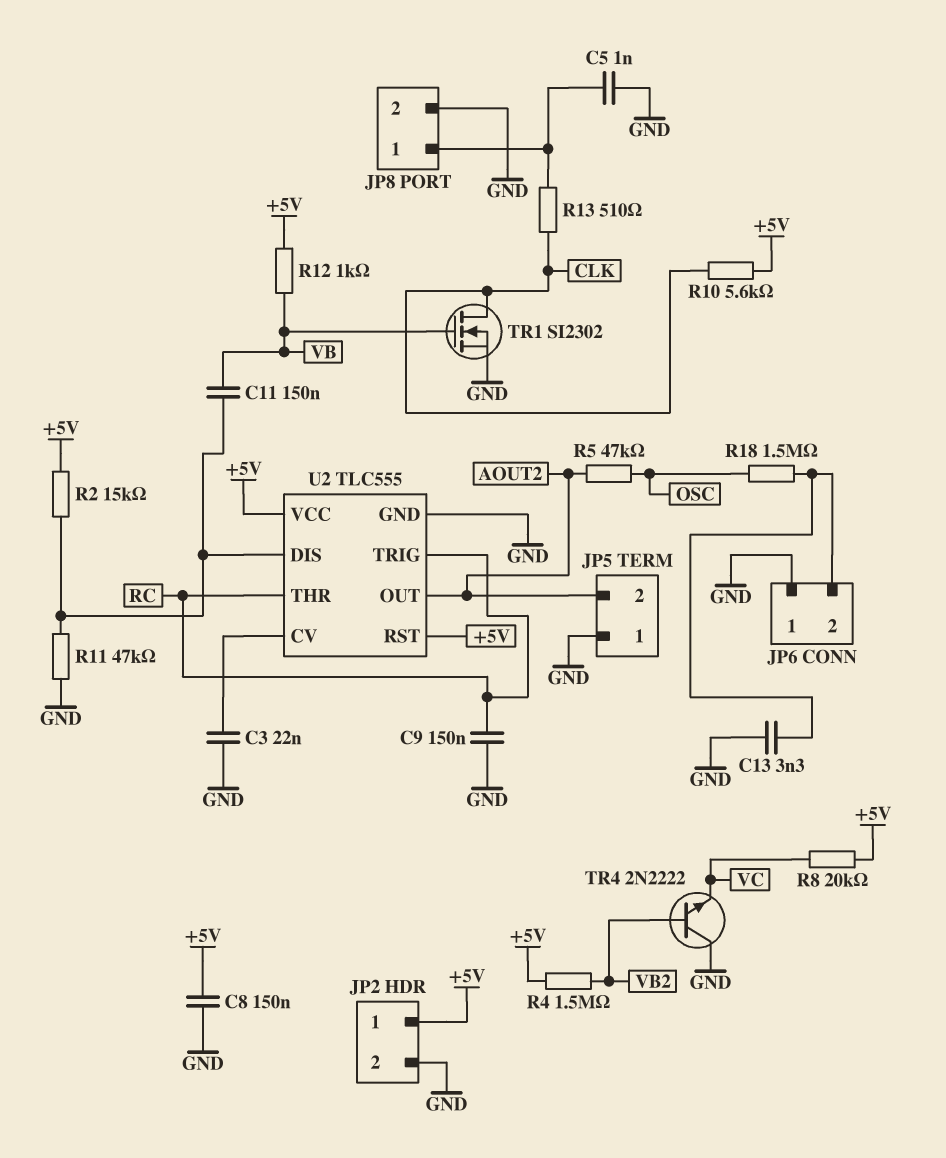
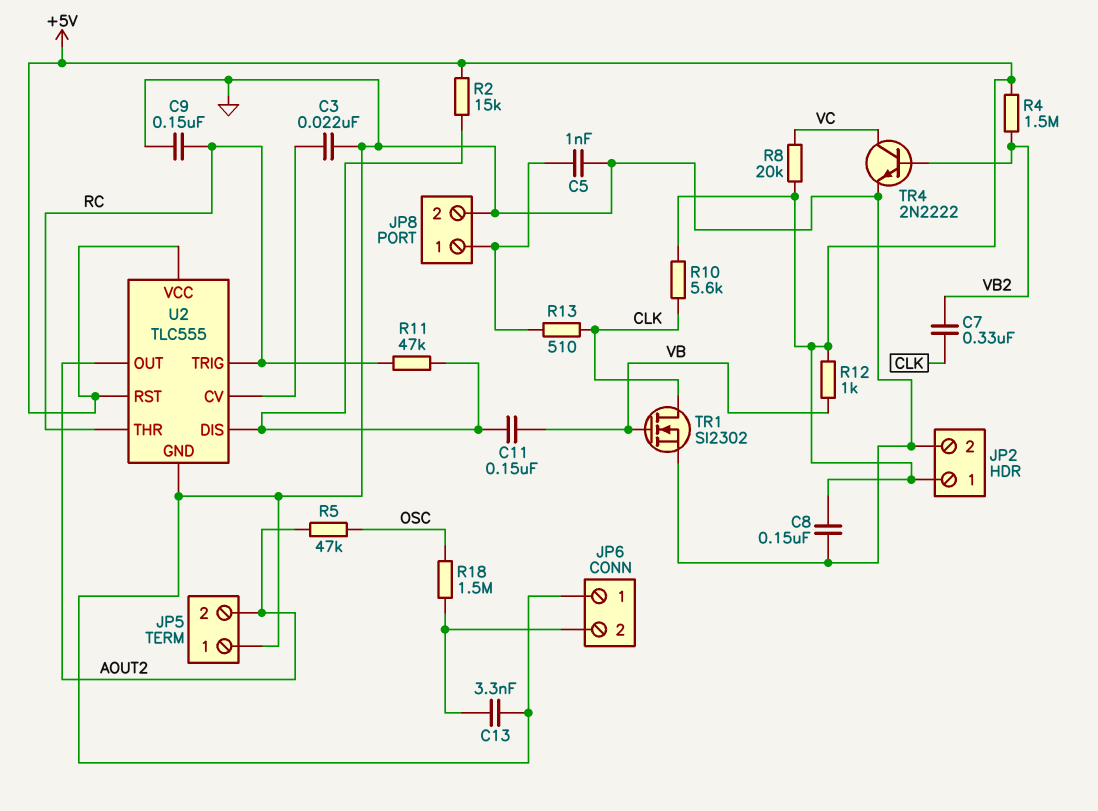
C7: none -> 330nF (CLK, VB2)
R11: 47k (GND, U2/DIS) -> 47k (RC, U2/DIS)
TR4: NPN 2N2222 (B VB2, C GND, E VC) -> NPN 2N2222 (B VB2, C VC, E GND)

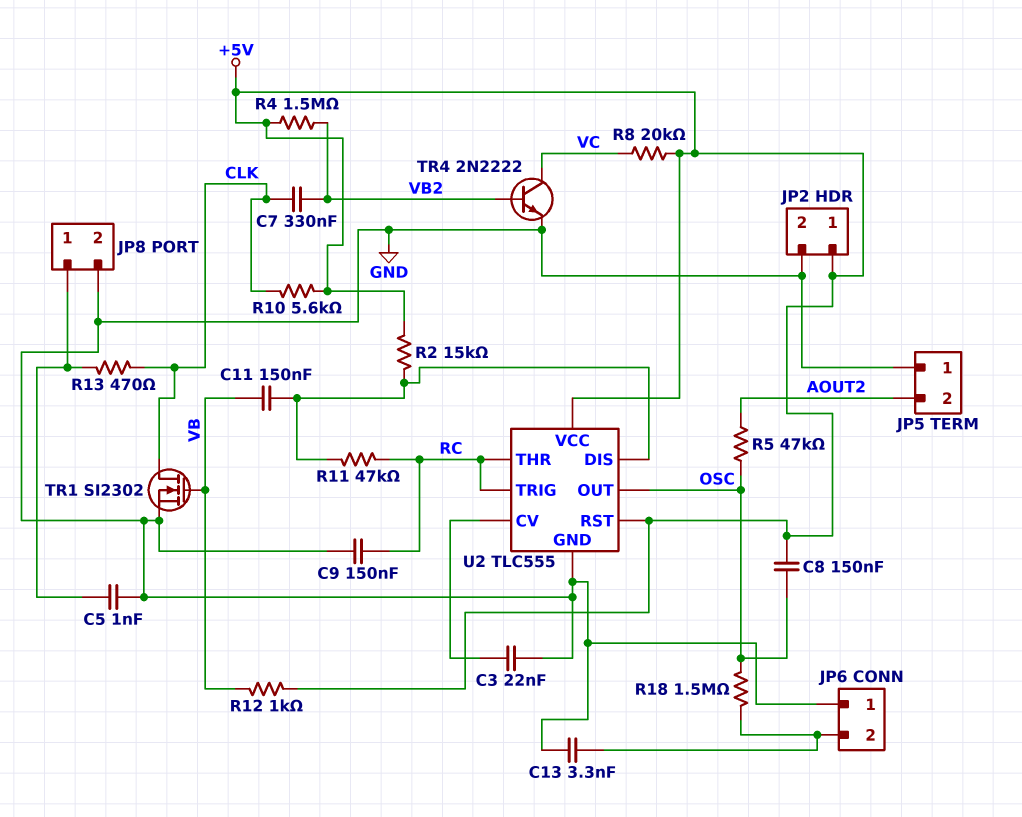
C8: 150nF (+5V, GND) -> 150nF (+5V, OSC)
R13: 510 (CLK, JP8/1) -> 470 (CLK, JP8/1)
U2 pin OUT: AOUT2 -> OSC

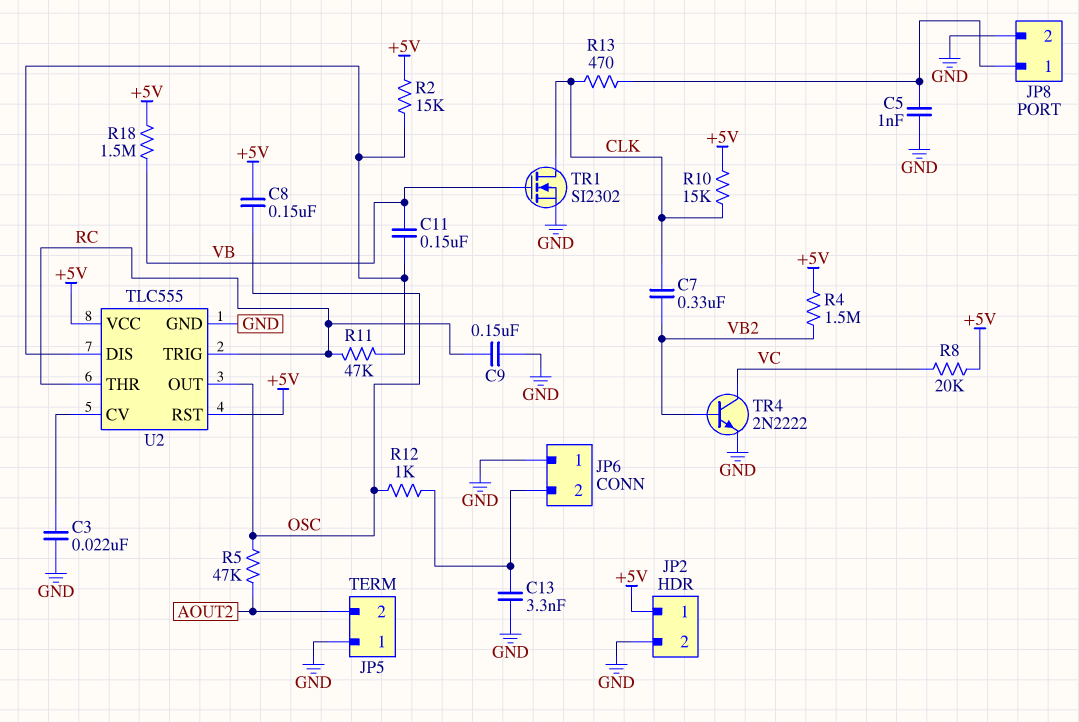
R10: 5.6k (+5V, CLK) -> 15k (+5V, CLK)
R12: 1k (+5V, VB) -> 1k (JP6/2, OSC)
R18: 1.5M (JP6/2, OSC) -> 1.5M (+5V, VB)

